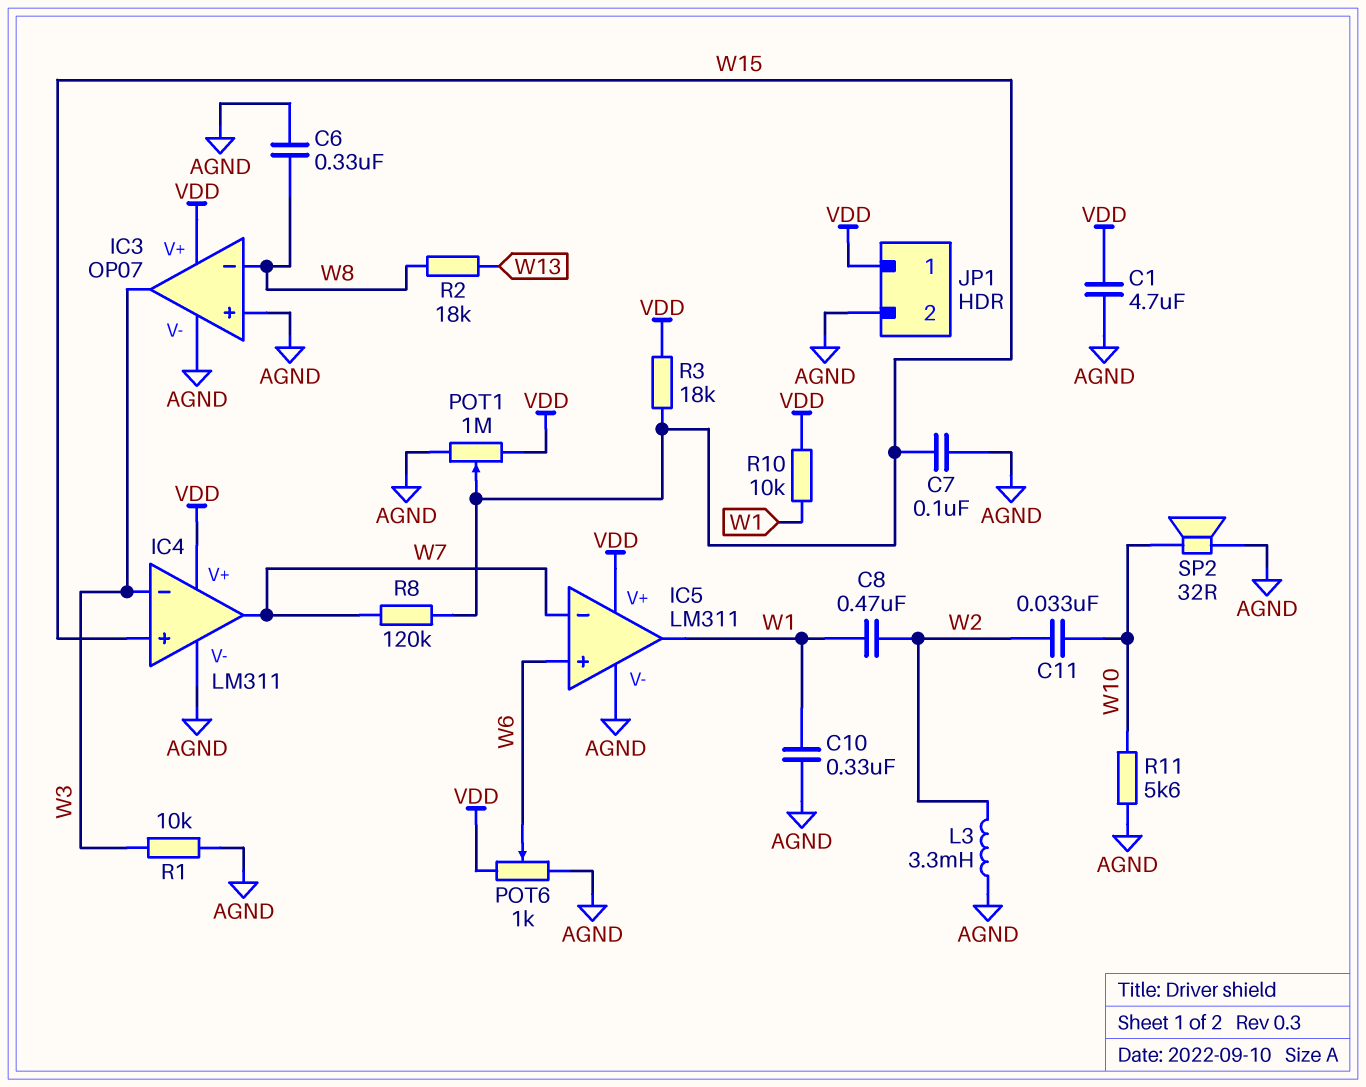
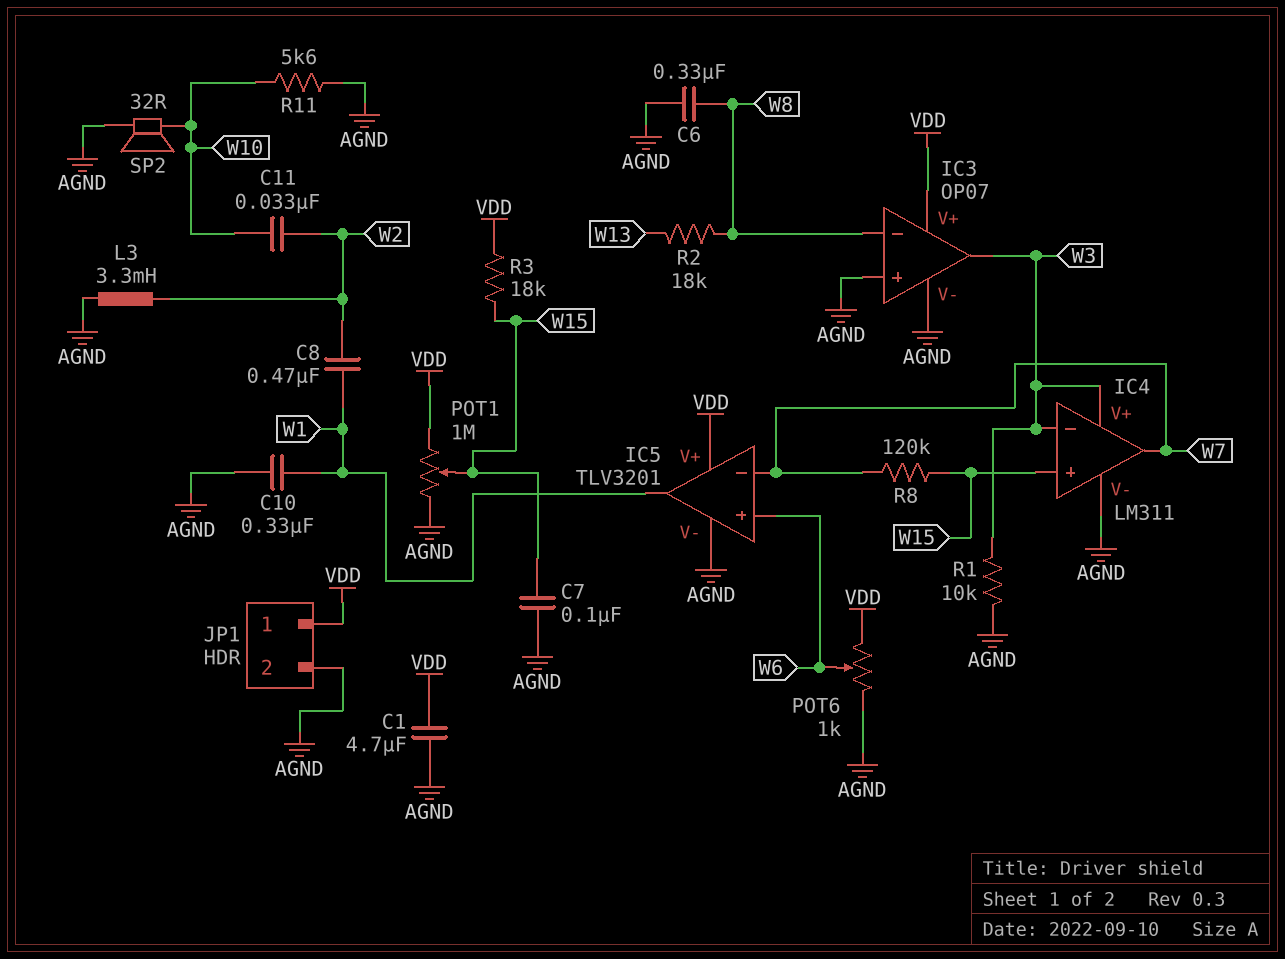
IC4 pin V+: VDD -> W3
IC5: LM311 -> TLV3201
R10: 10k (VDD, W1) -> none

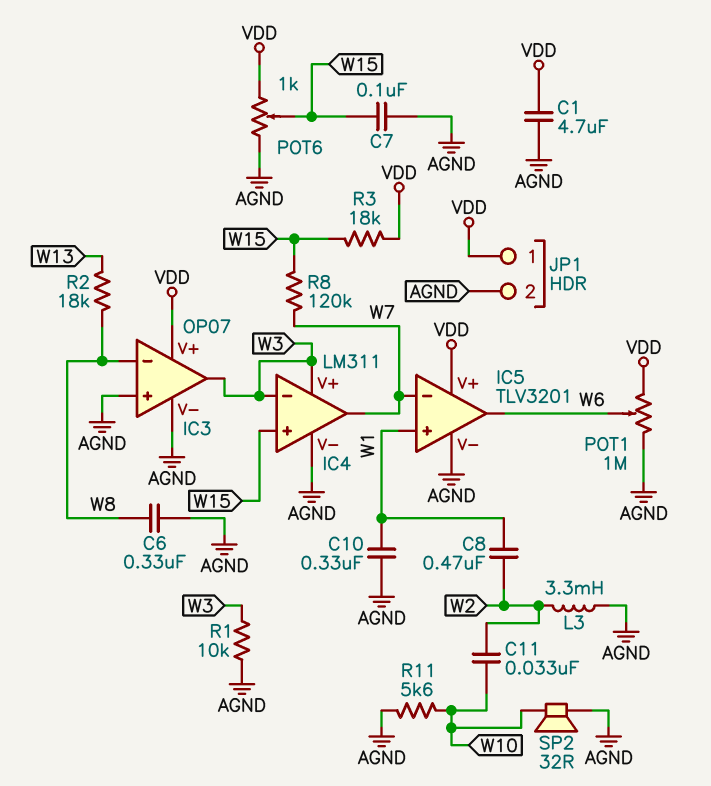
IC5 pin in+: W6 -> W1
IC5 pin out: W1 -> W6
POT1: 1M (AGND, VDD, wiper W15) -> 1M (AGND, VDD, wiper W6)
POT6: 1k (AGND, VDD, wiper W6) -> 1k (AGND, VDD, wiper W15)

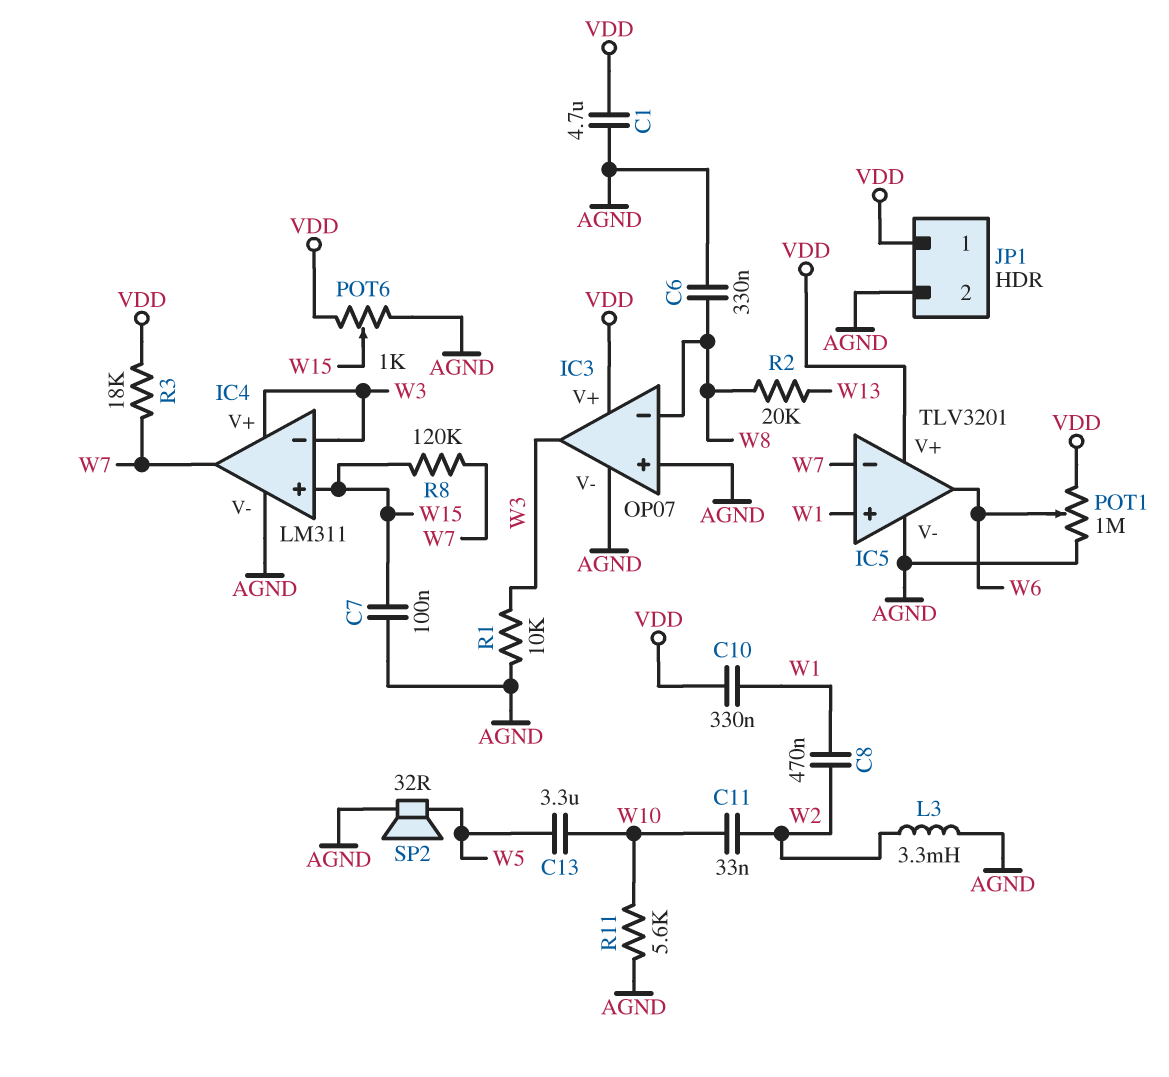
C10: 330nF (AGND, W1) -> 330nF (VDD, W1)
C13: none -> 3.3uF (W5, W10)
R2: 18k (W8, W13) -> 20k (W8, W13)
R3: 18k (VDD, W15) -> 18k (VDD, W7)
SP2: speaker 32R (AGND, W10) -> speaker 32R (AGND, W5)

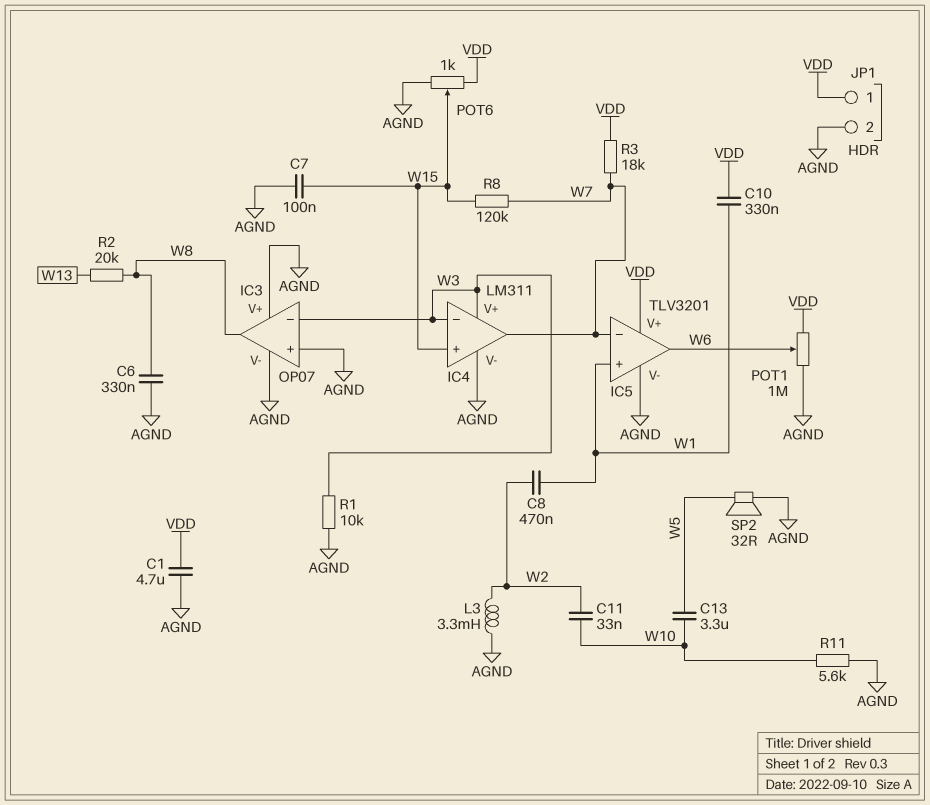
IC3 pin V+: VDD -> AGND
IC3 pin in-: W8 -> W3
IC3 pin out: W3 -> W8

